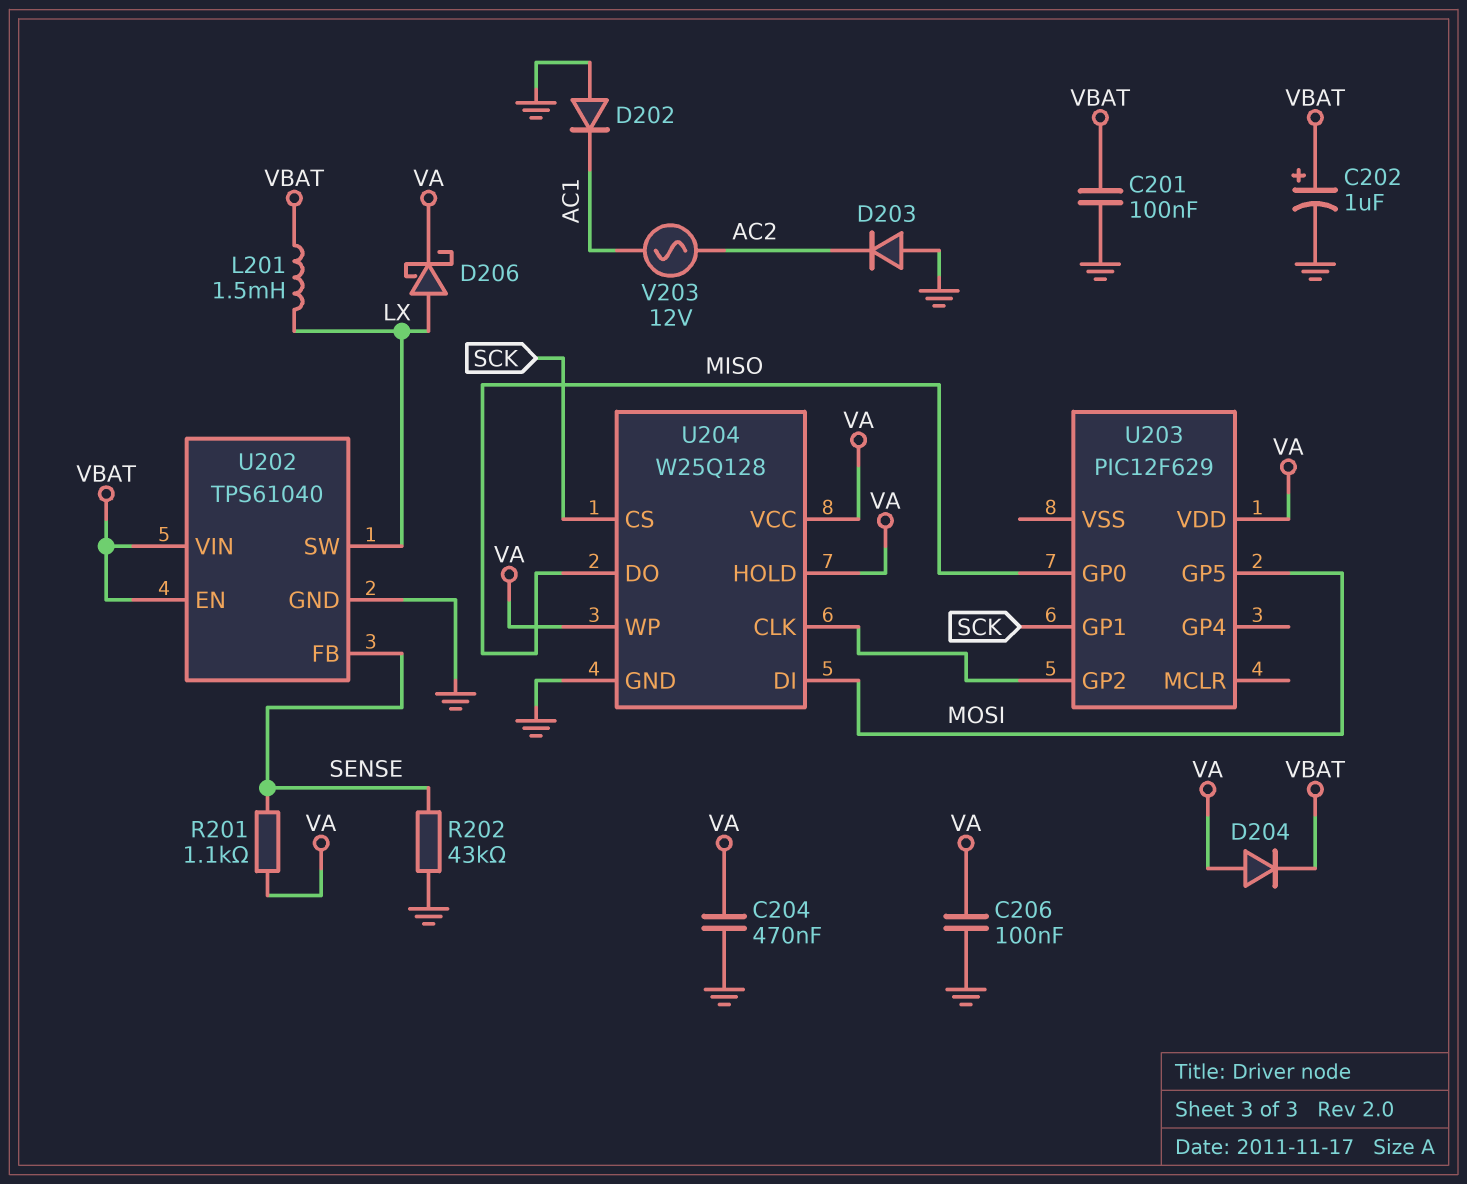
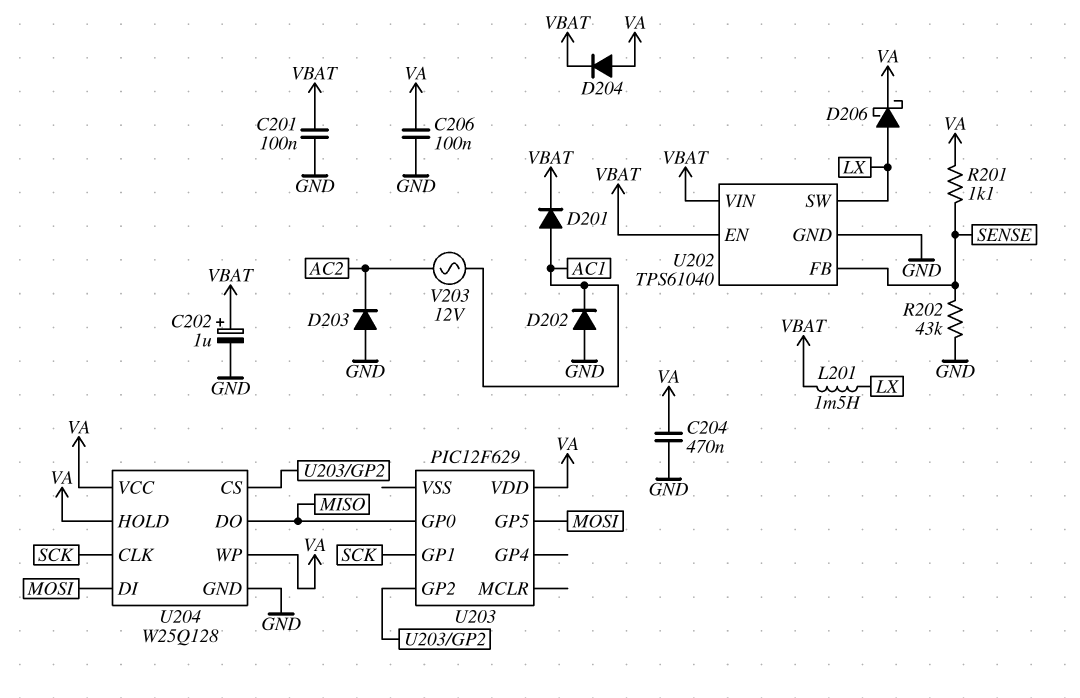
D201: none -> diode (A AC1, K VBAT)
U204 pin CLK: U203/GP2 -> SCK
U204 pin CS: SCK -> U203/GP2

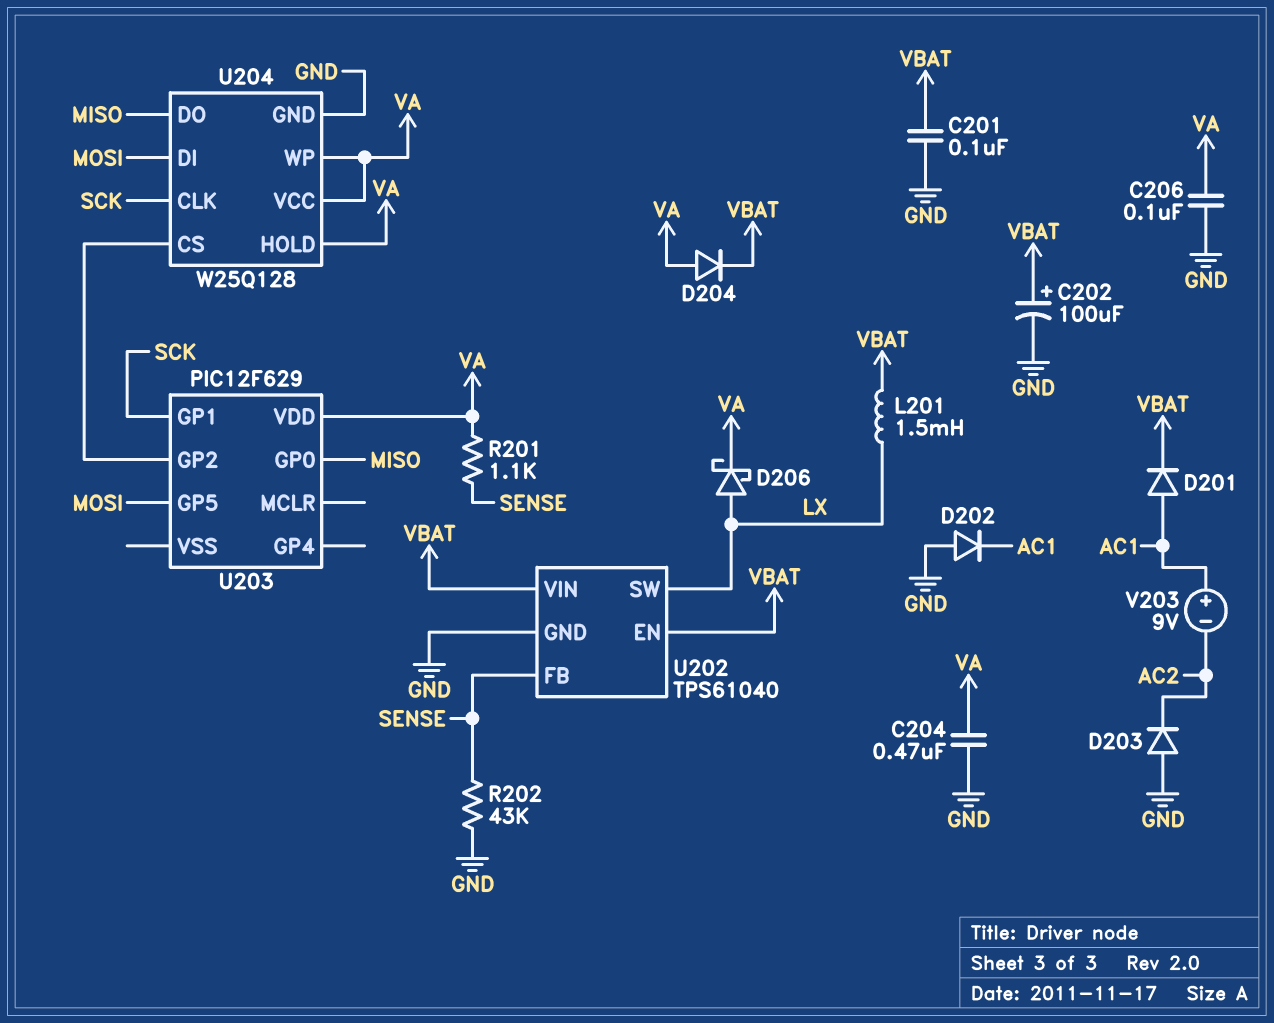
C202: 1uF (plus VBAT, minus GND) -> 100uF (plus VBAT, minus GND)
V203: AC 12V (AC1, AC2) -> 9V (plus AC1, minus AC2)

